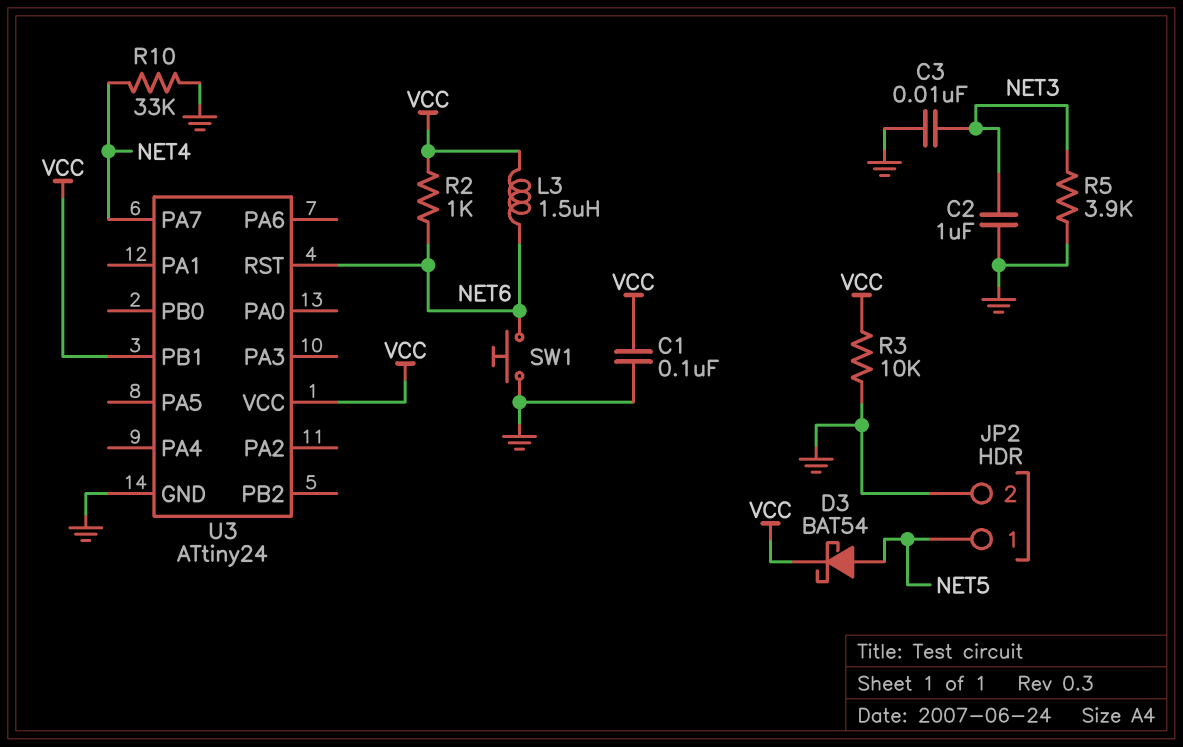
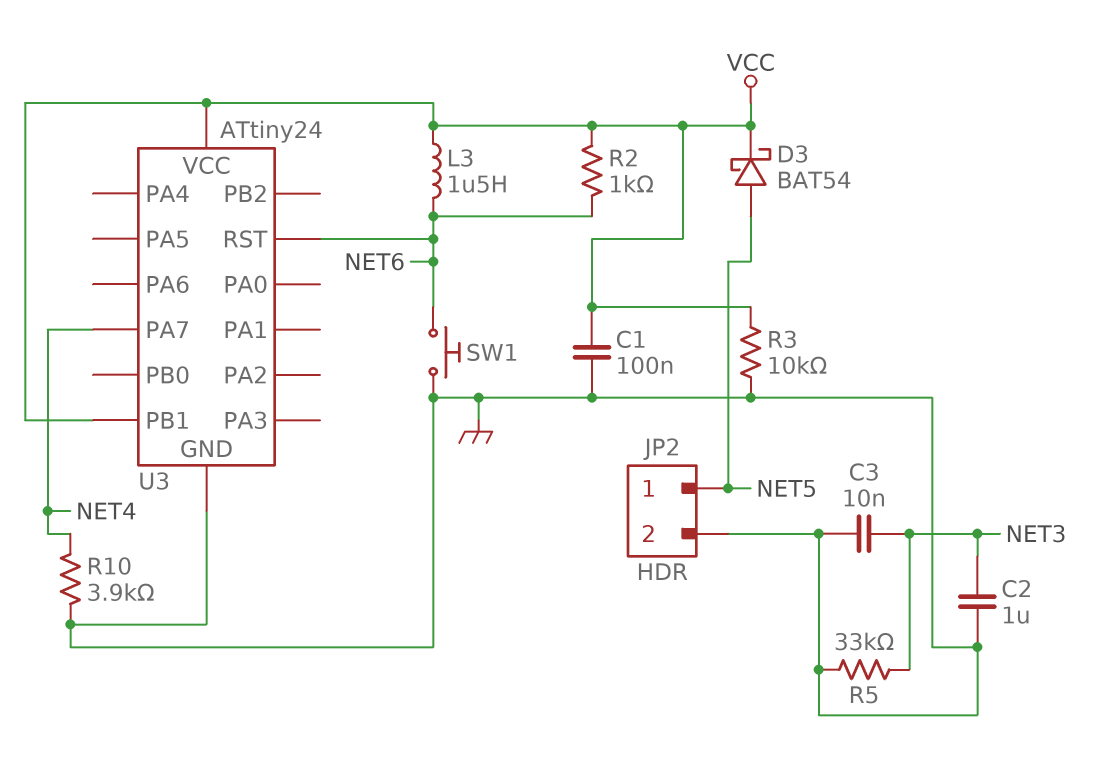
R5: 3.9k (GND, NET3) -> 33k (GND, NET3)
R10: 33k (GND, NET4) -> 3.9k (GND, NET4)

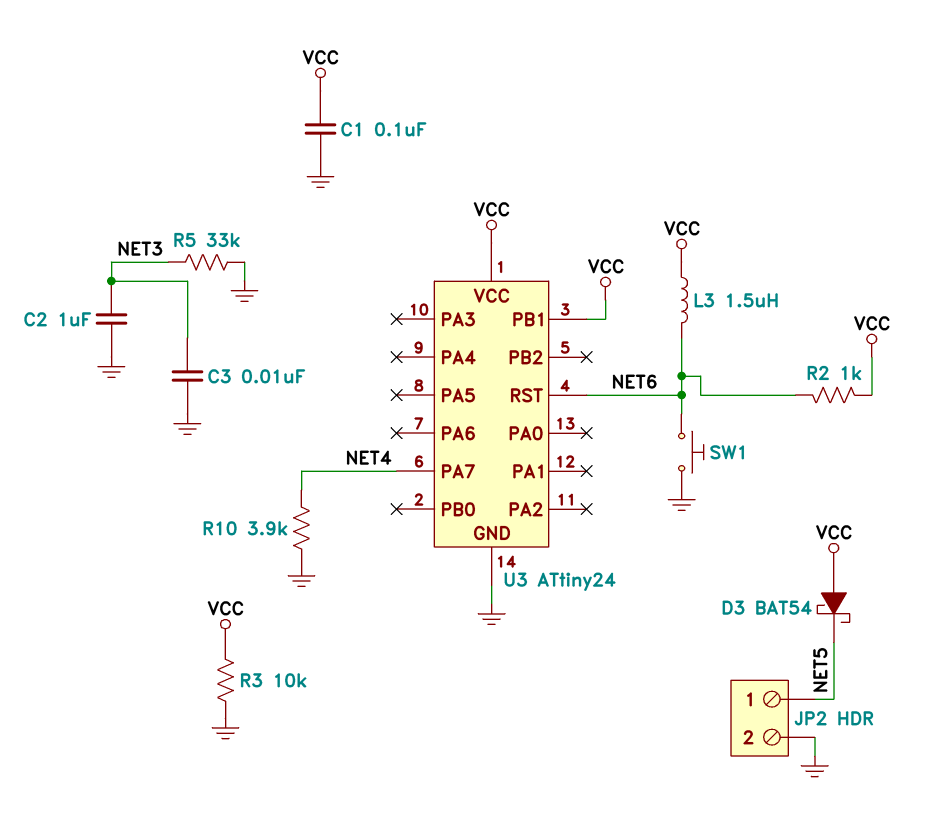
D3: schottky BAT54 (A NET5, K VCC) -> schottky BAT54 (A VCC, K NET5)

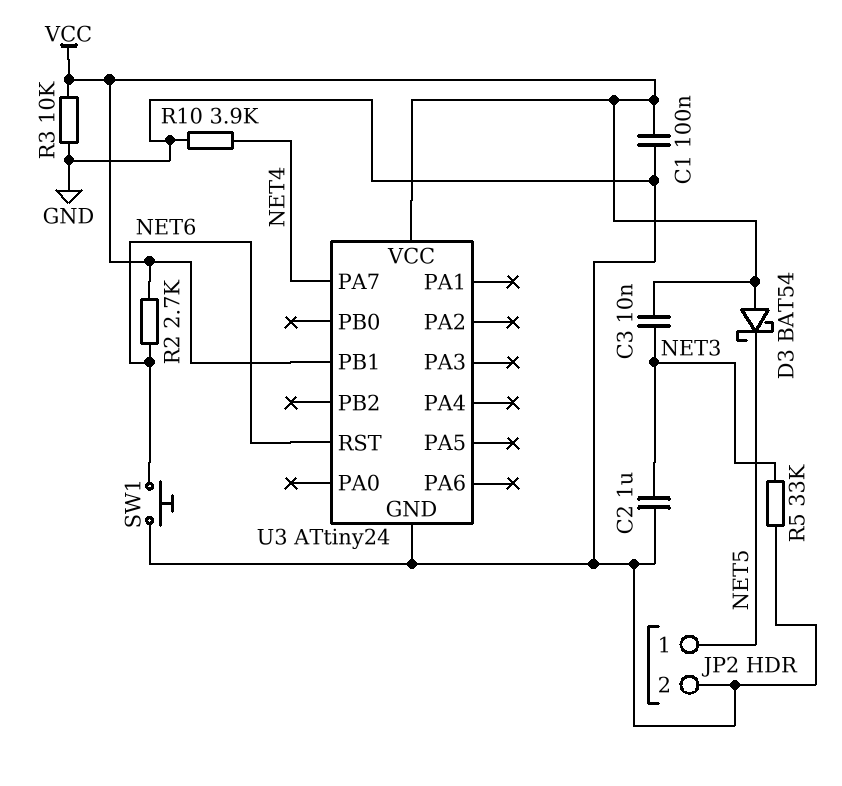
C3: 10nF (GND, NET3) -> 10nF (NET3, VCC)
L3: 1.5uH (NET6, VCC) -> none
R2: 1k (NET6, VCC) -> 2.7k (NET6, VCC)

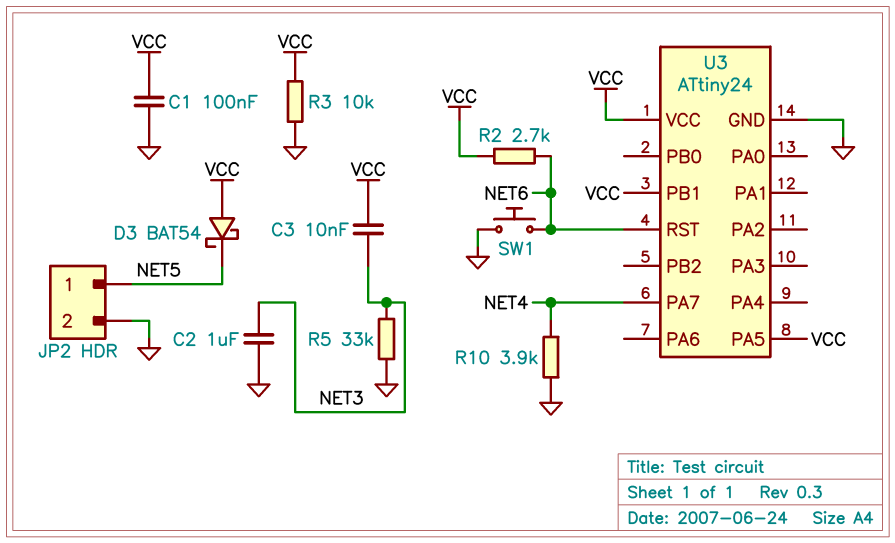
U3 pin PA5: none -> VCC

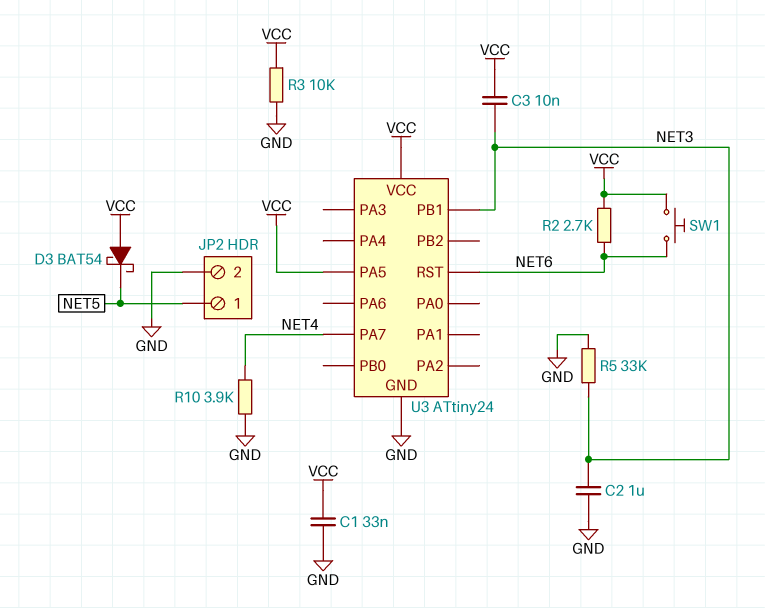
C1: 100nF (GND, VCC) -> 33nF (GND, VCC)
SW1: button (GND, NET6) -> button (NET6, VCC)
U3 pin PB1: VCC -> NET3

